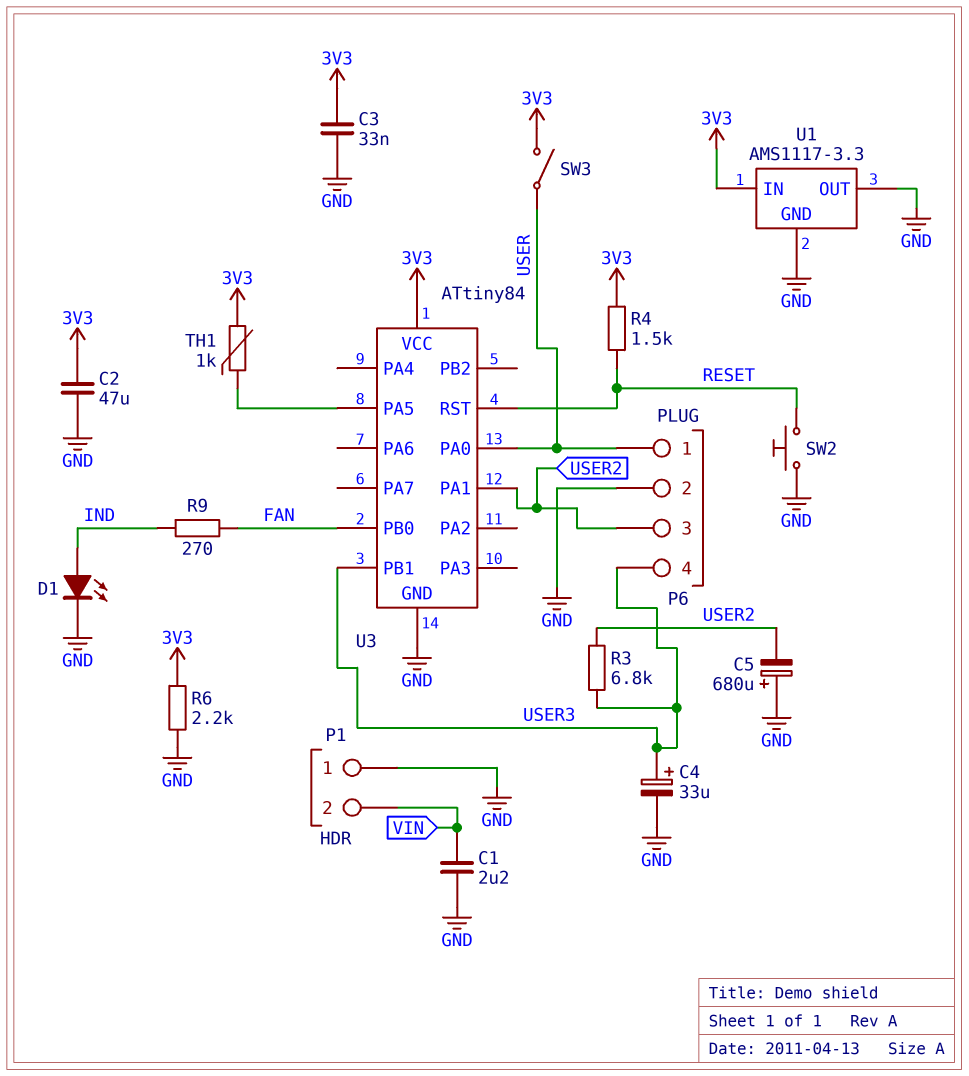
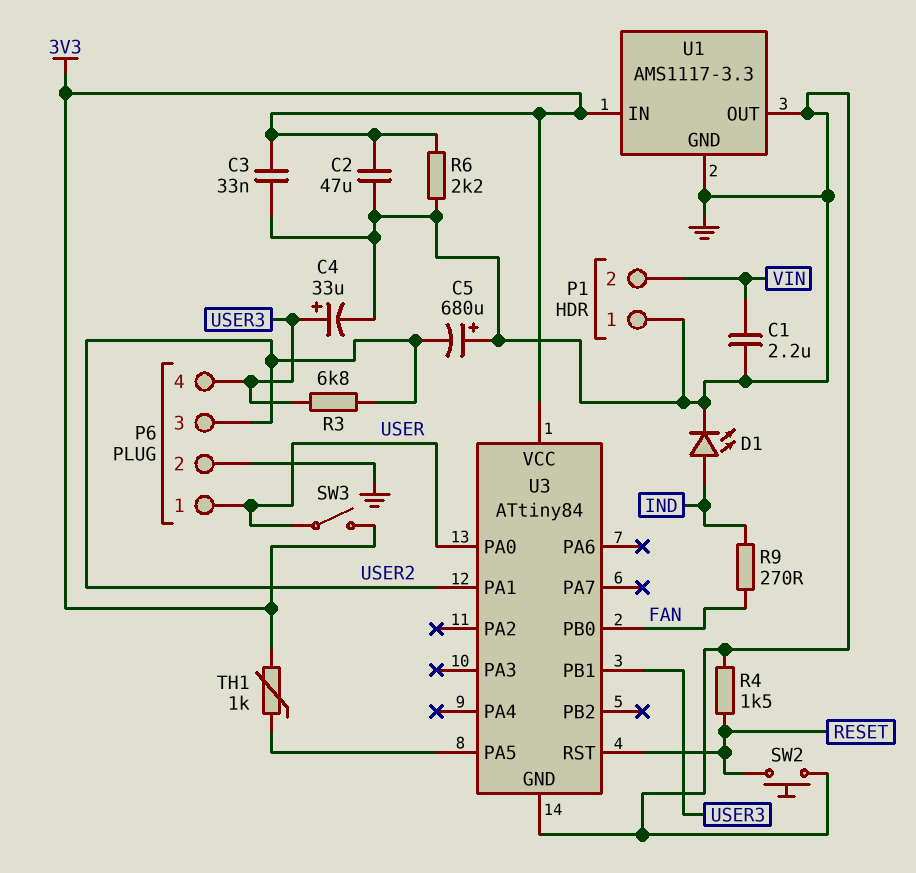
R4: 1.5k (3V3, RESET) -> 1.5k (GND, RESET)

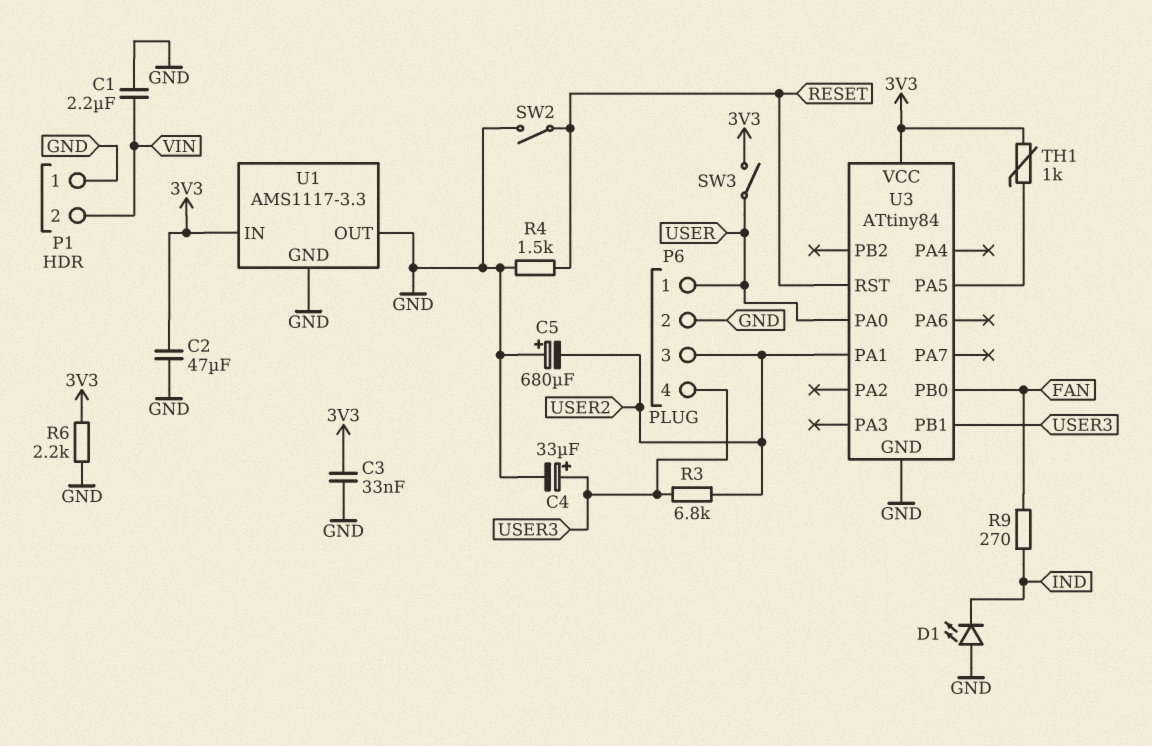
D1: LED (A IND, K GND) -> LED (A GND, K IND)
SW2: button (GND, RESET) -> switch (GND, RESET)

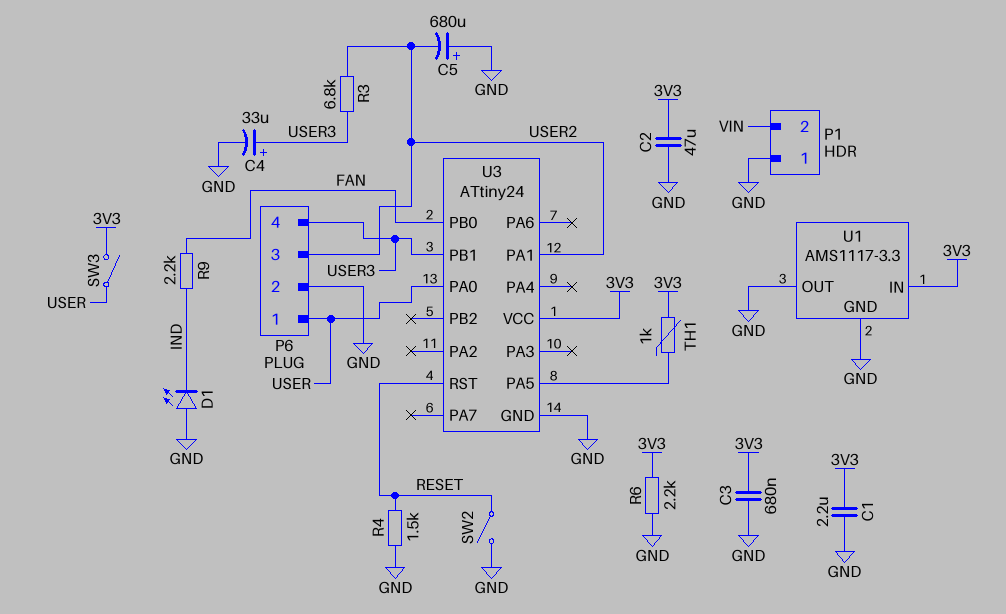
C1: 2.2uF (GND, VIN) -> 2.2uF (3V3, GND)
C3: 33nF (3V3, GND) -> 680nF (3V3, GND)
R9: 270 (FAN, IND) -> 2.2k (FAN, IND)
U3: ATtiny84 -> ATtiny24

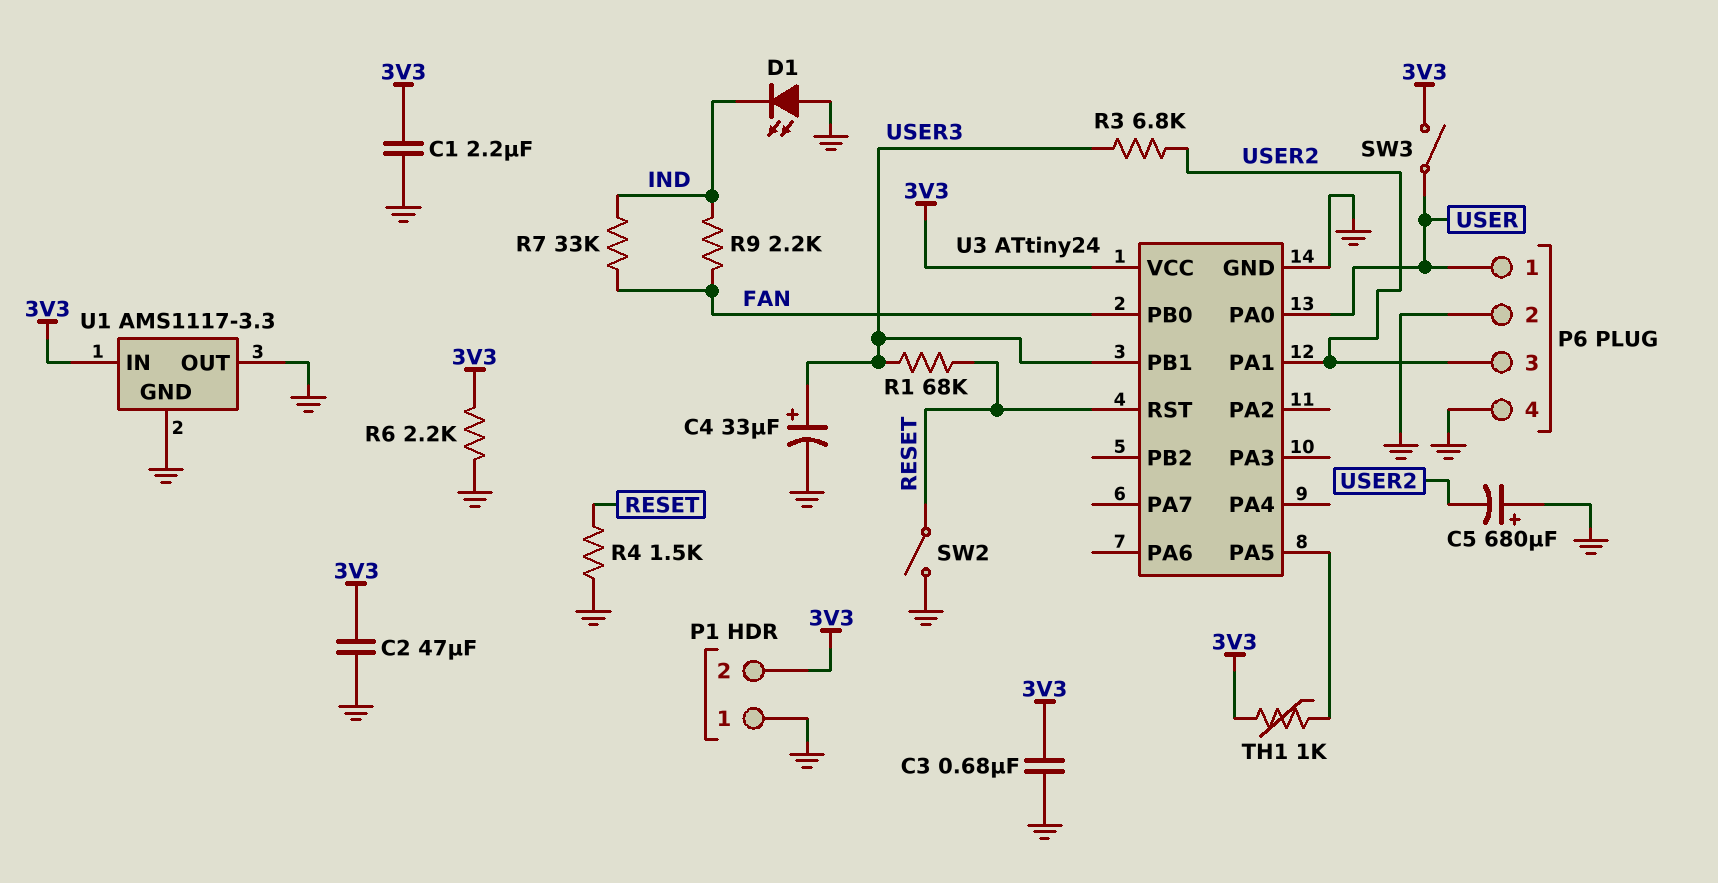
P1 pin 2: VIN -> 3V3
P6 pin 4: USER3 -> GND
R1: none -> 68k (RESET, USER3)
R7: none -> 33k (FAN, IND)

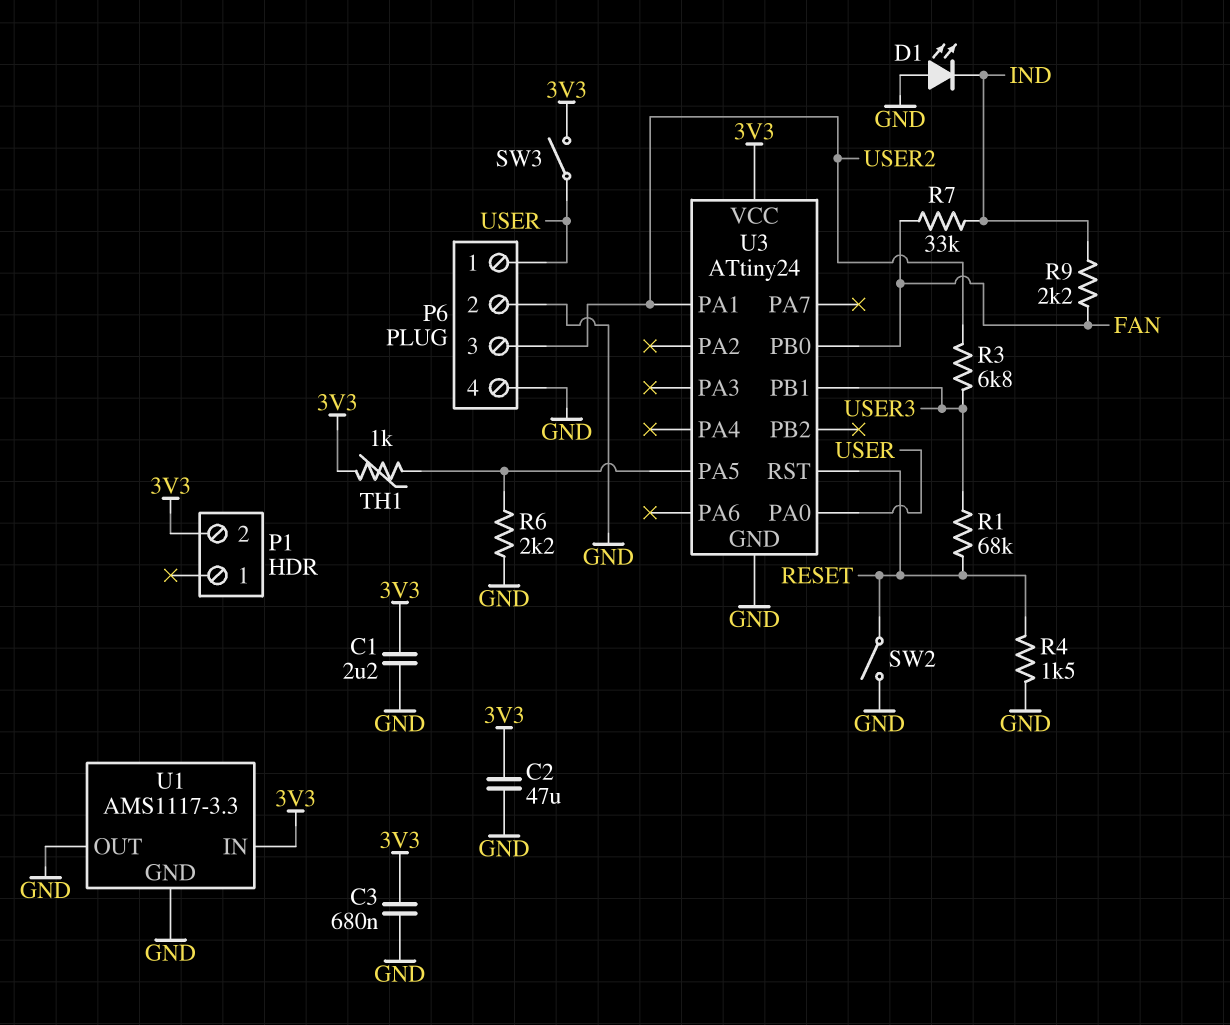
C4: 33uF (plus USER3, minus GND) -> none
C5: 680uF (plus GND, minus USER2) -> none
P1 pin 1: GND -> none
R6: 2.2k (3V3, GND) -> 2.2k (GND, U3/PA5)

